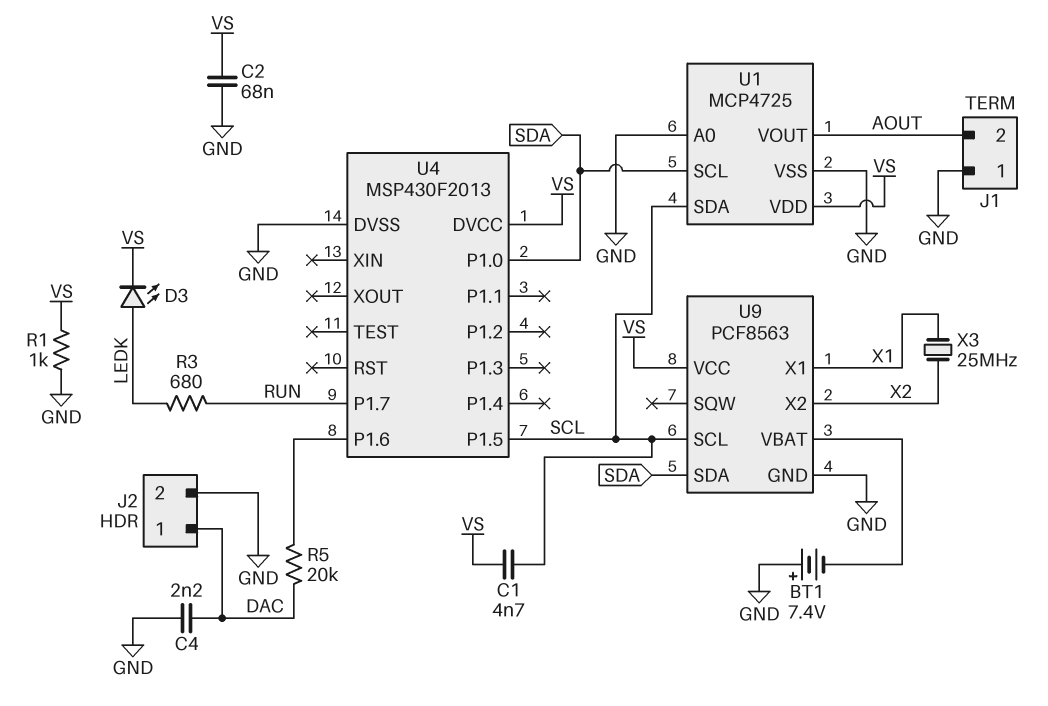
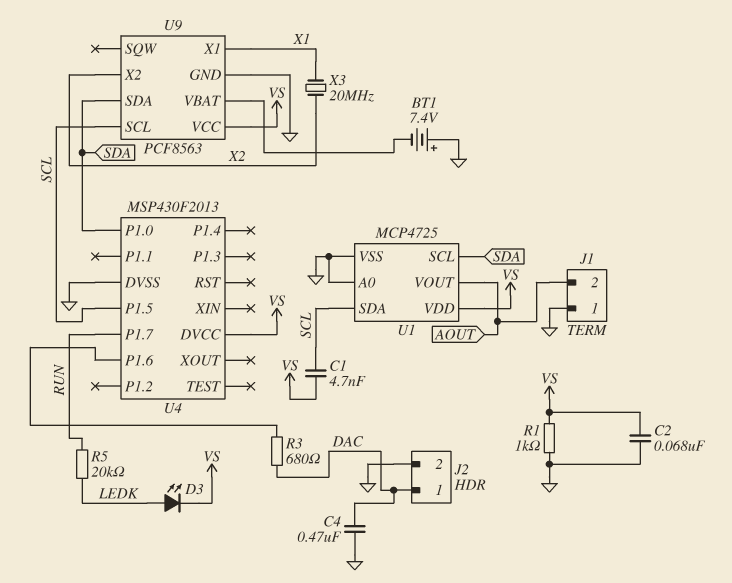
C4: 2.2nF (DAC, GND) -> 470nF (DAC, GND)
R3: 680 (LEDK, RUN) -> 680 (DAC, U4/P1.6)
R5: 20k (DAC, U4/P1.6) -> 20k (LEDK, RUN)
X3: 25MHz (X1, X2) -> 20MHz (X1, X2)

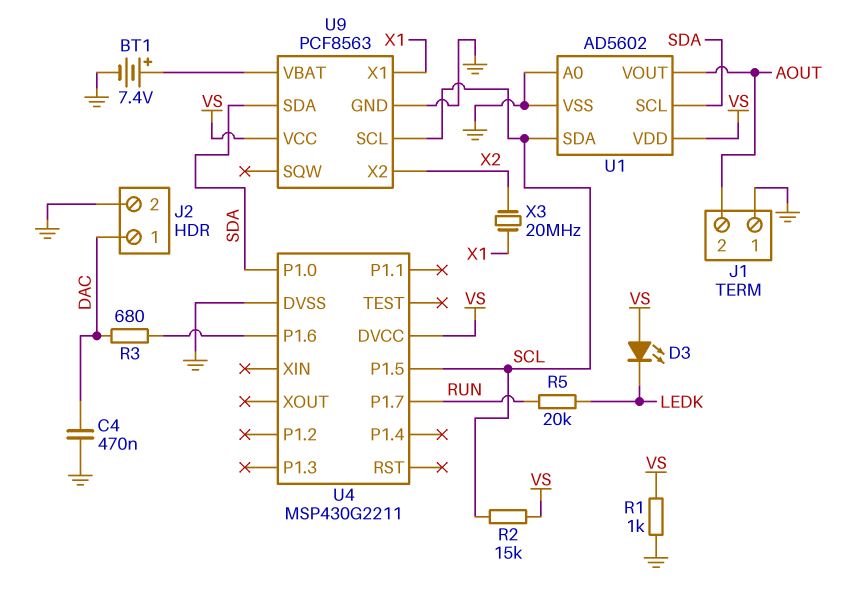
BT1: 7.4V (plus GND, minus U9/VBAT) -> 7.4V (plus U9/VBAT, minus GND)
C1: 4.7nF (SCL, VS) -> none
C2: 68nF (GND, VS) -> none
D3: LED (A LEDK, K VS) -> LED (A VS, K LEDK)
R2: none -> 15k (SCL, VS)
U1: MCP4725 -> AD5602
U4: MSP430F2013 -> MSP430G2211

